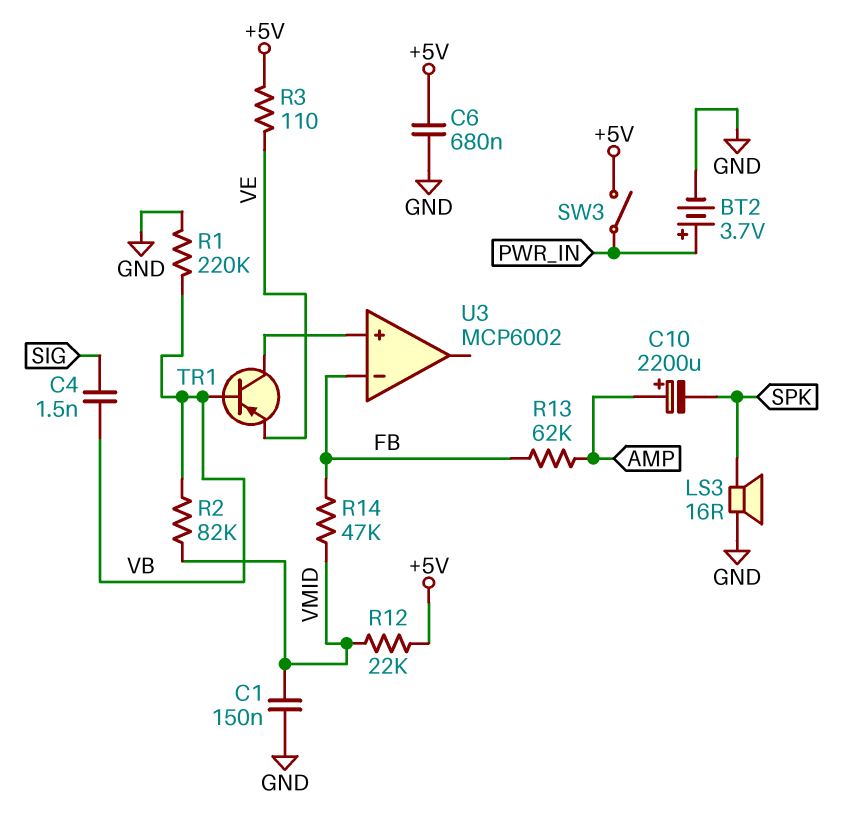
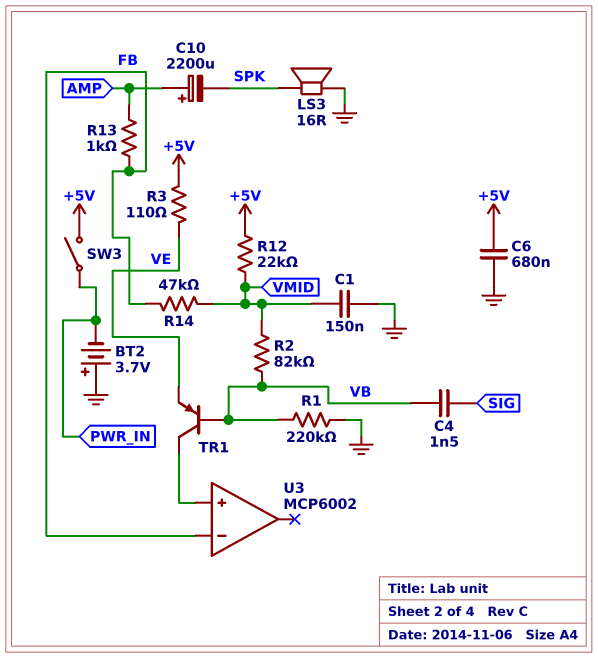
BT2: 3.7V (plus PWR_IN, minus GND) -> 3.7V (plus GND, minus PWR_IN)
R13: 62k (AMP, FB) -> 1k (AMP, FB)

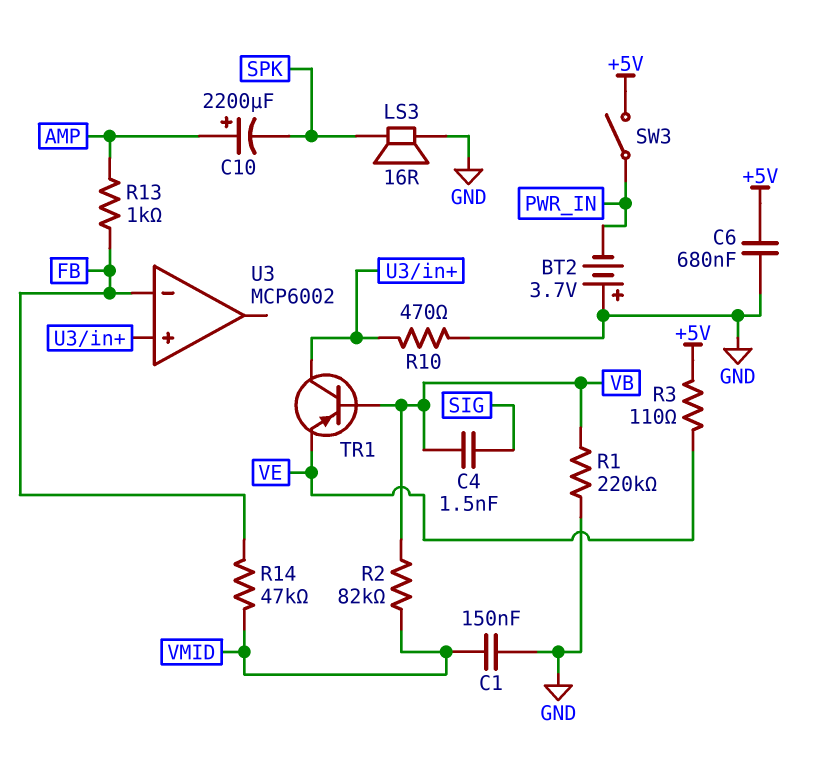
R10: none -> 470 (GND, U3/in+)
R12: 22k (+5V, VMID) -> none

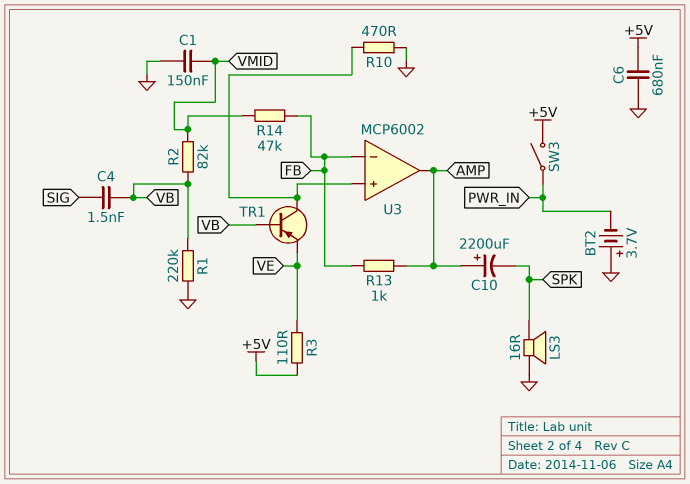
U3 pin out: none -> AMP

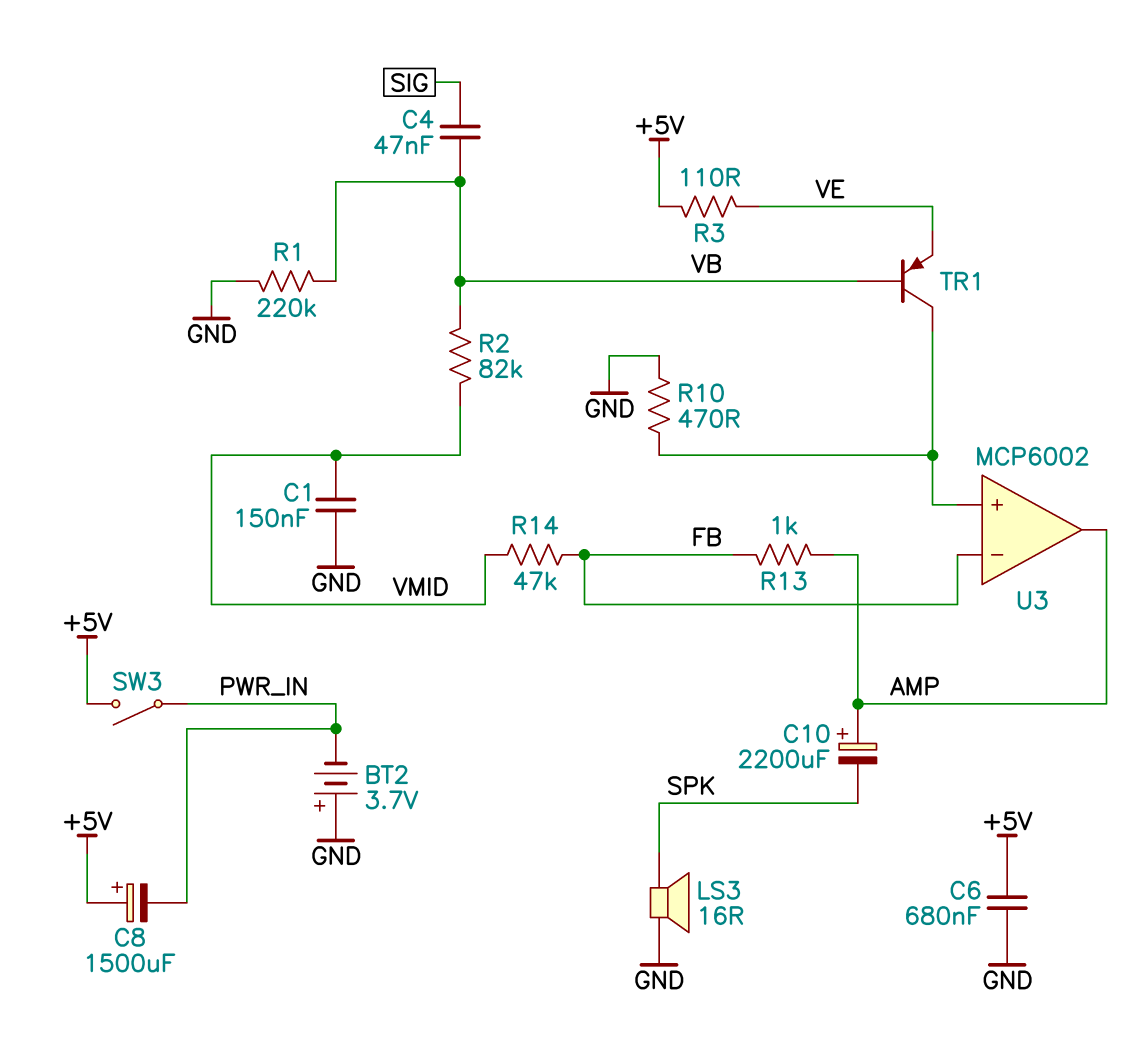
C4: 1.5nF (SIG, VB) -> 47nF (SIG, VB)
C8: none -> 1500uF (plus +5V, minus PWR_IN)

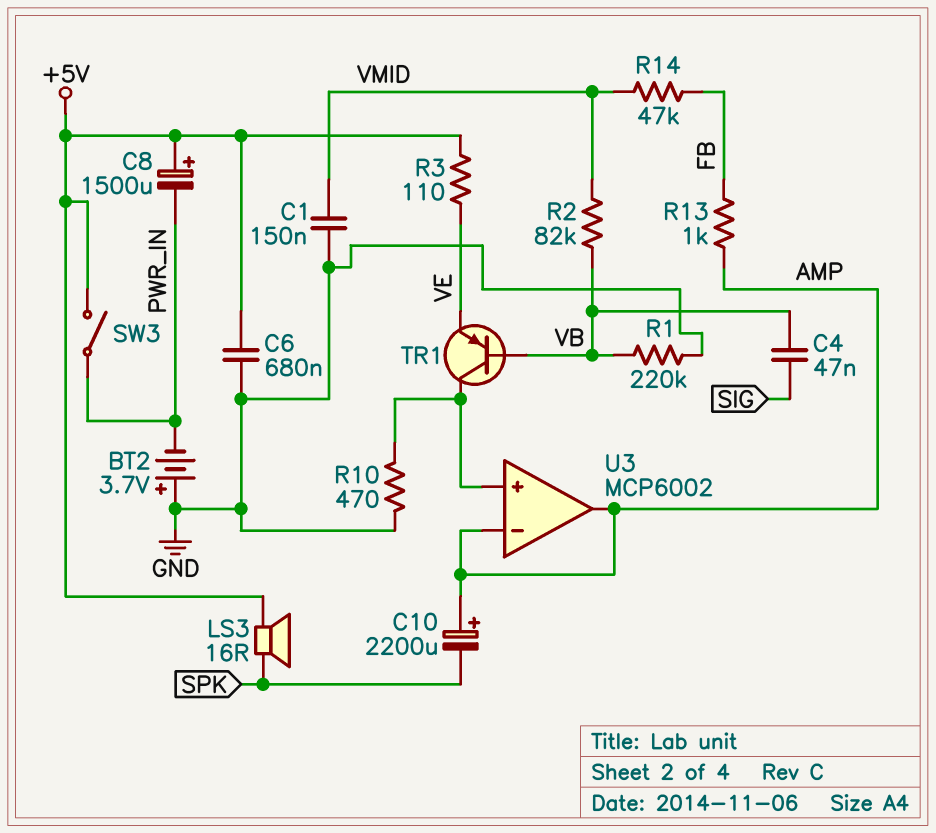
LS3: speaker 16R (GND, SPK) -> speaker 16R (+5V, SPK)
U3 pin in-: FB -> AMP

